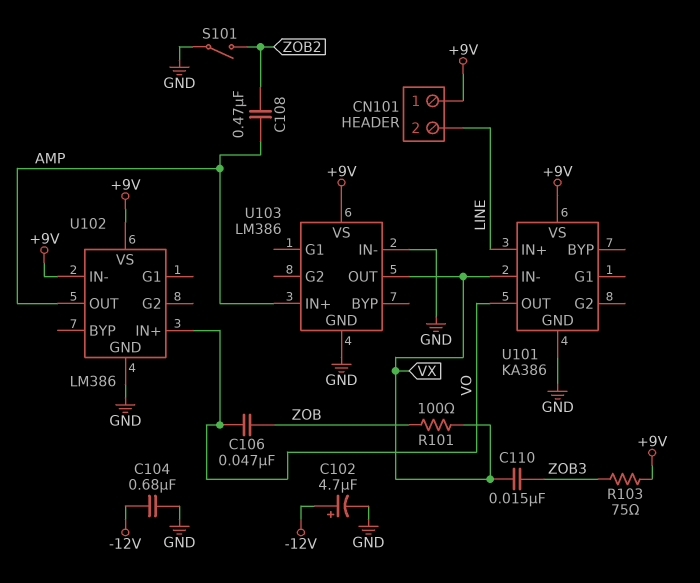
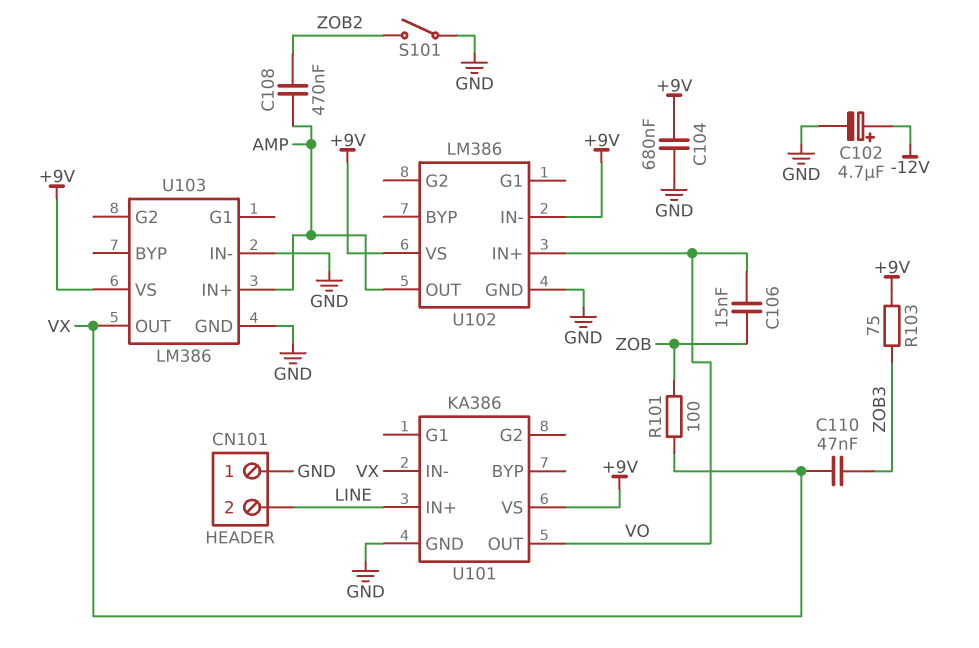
C104: 680nF (-12V, GND) -> 680nF (+9V, GND)
C106: 47nF (VO, ZOB) -> 15nF (VO, ZOB)
C110: 15nF (VX, ZOB3) -> 47nF (VX, ZOB3)
CN101 pin 1: +9V -> GND

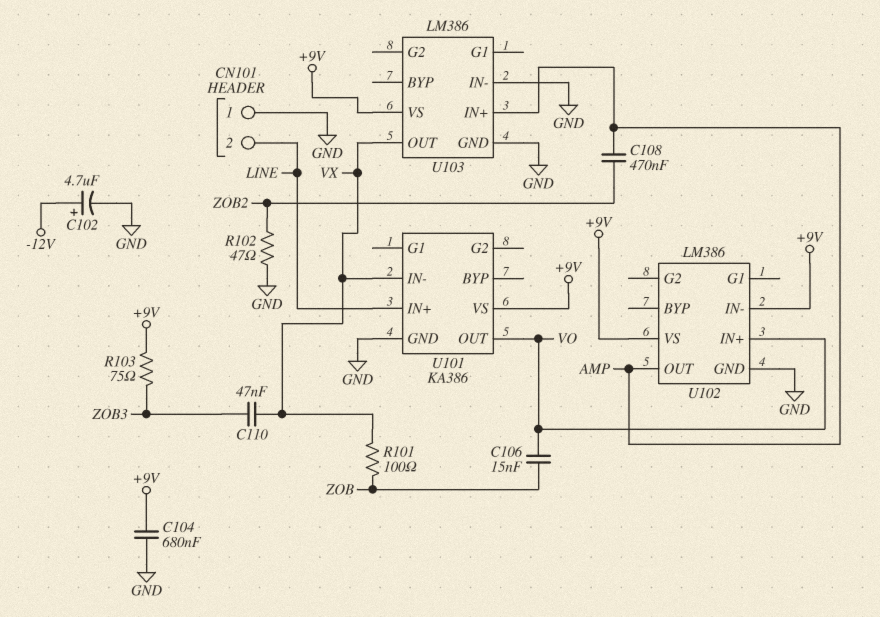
R102: none -> 47 (GND, ZOB2)
S101: switch (GND, ZOB2) -> none

